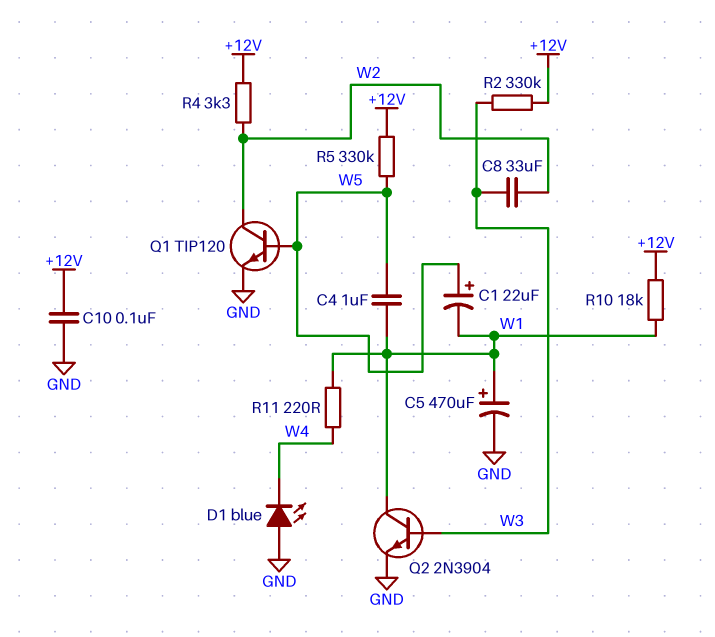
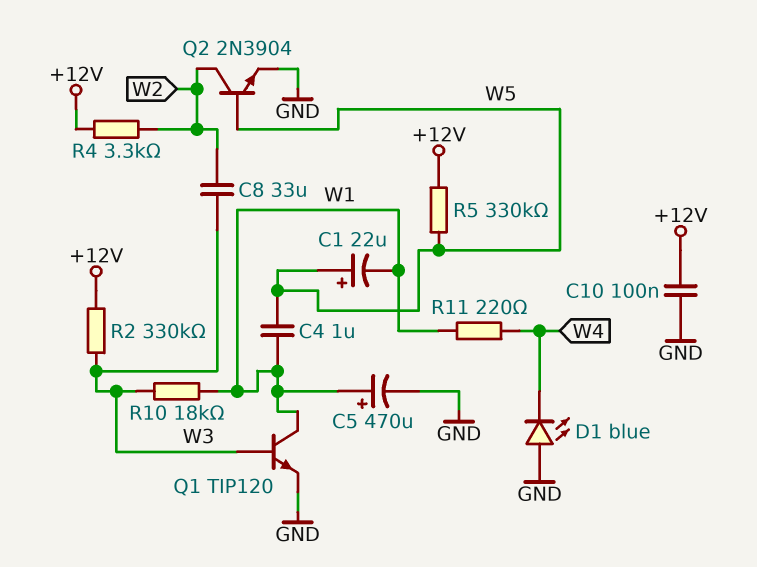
Q1: NPN TIP120 (B W5, C W2, E GND) -> NPN TIP120 (B W3, C W1, E GND)
Q2: NPN 2N3904 (B W3, C W1, E GND) -> NPN 2N3904 (B W5, C W2, E GND)
R10: 18k (+12V, W1) -> 18k (W1, W3)

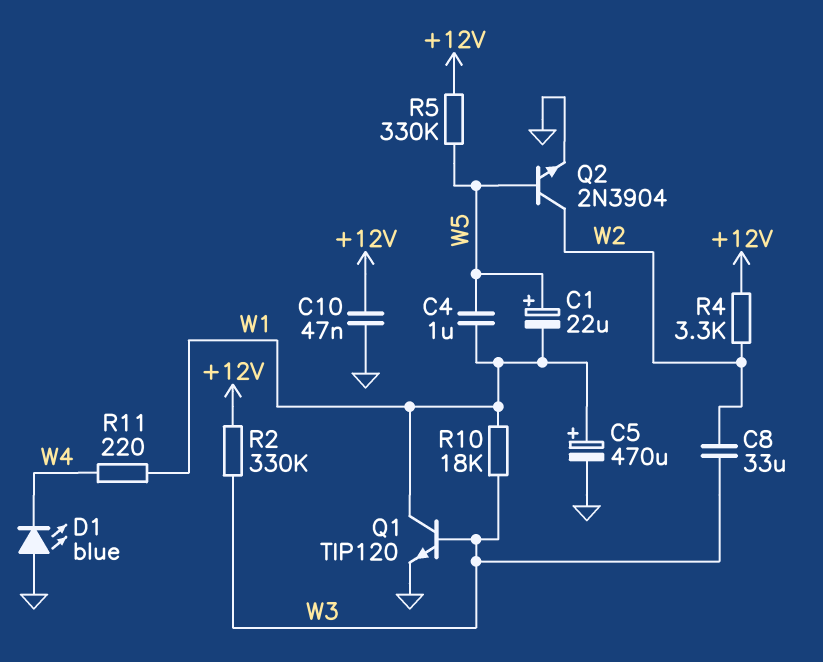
C10: 100nF (+12V, GND) -> 47nF (+12V, GND)

